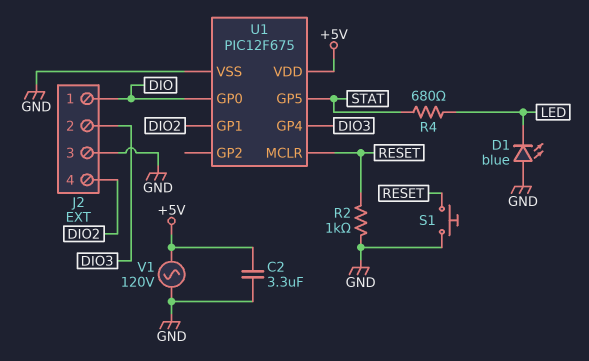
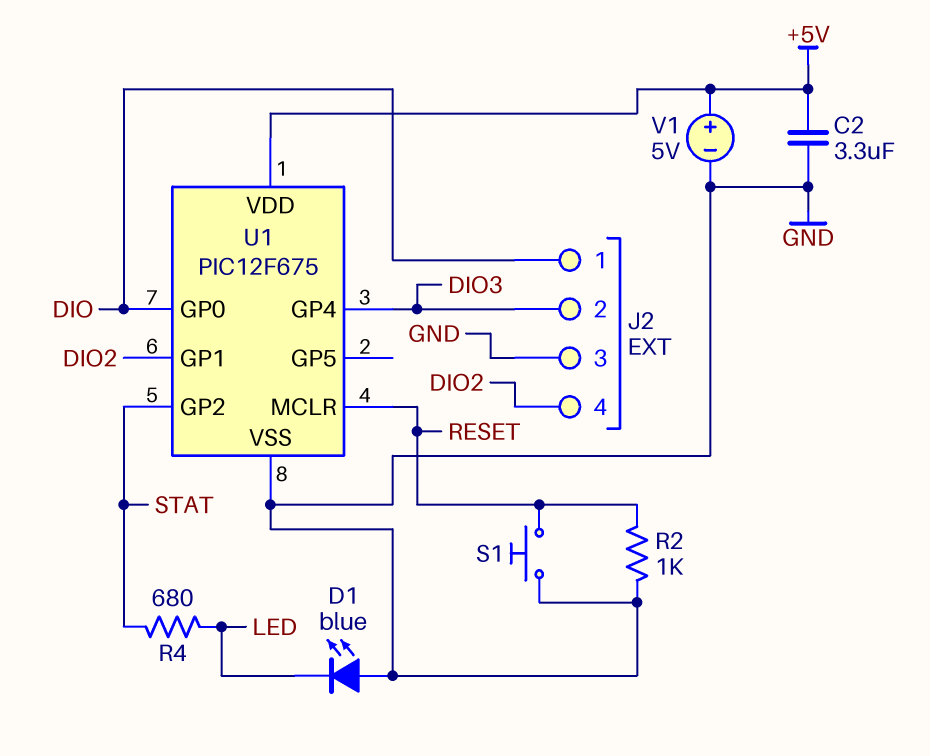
U1 pin GP2: none -> STAT
U1 pin GP5: STAT -> none
V1: AC 120V (+5V, GND) -> 5V (plus +5V, minus GND)

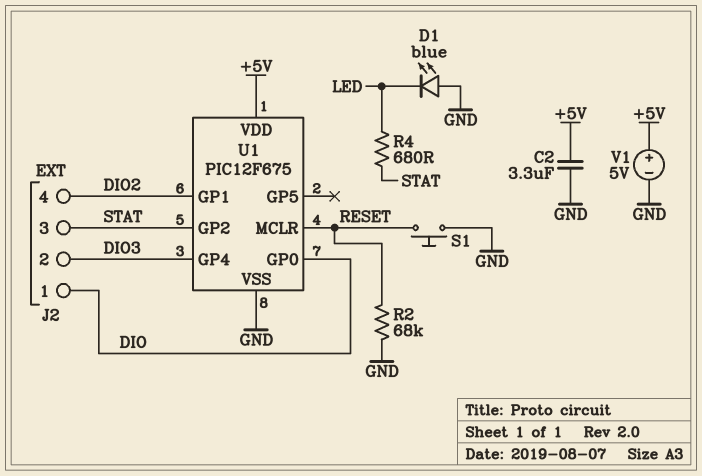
J2 pin 3: GND -> STAT
R2: 1k (GND, RESET) -> 68k (GND, RESET)

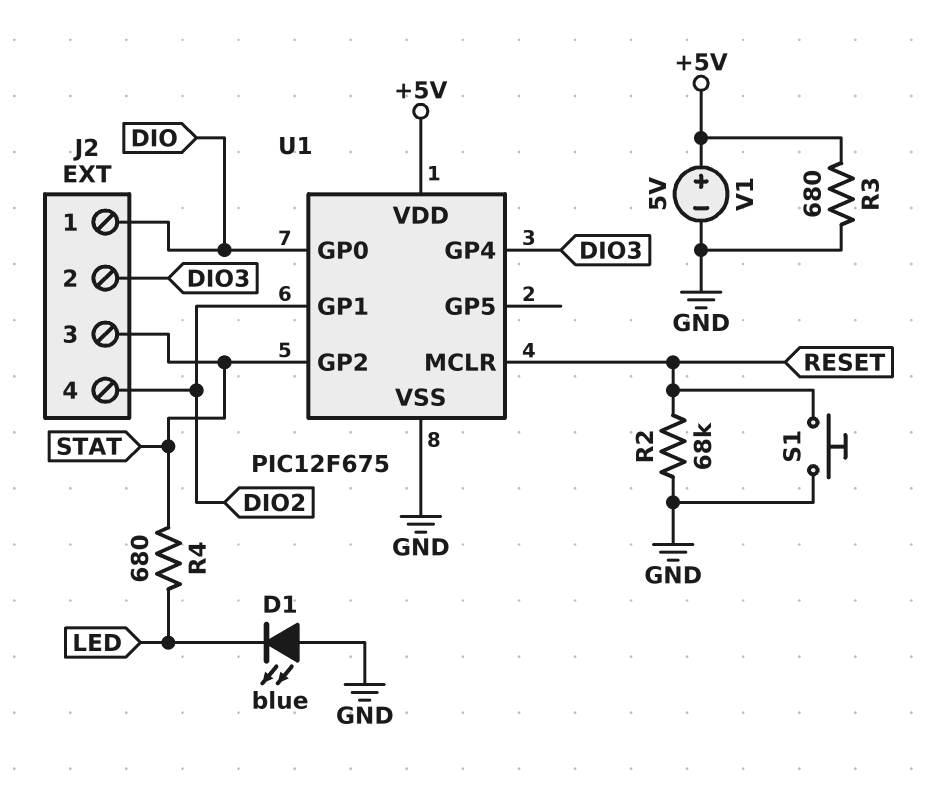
C2: 3.3uF (+5V, GND) -> none
R3: none -> 680 (+5V, GND)

